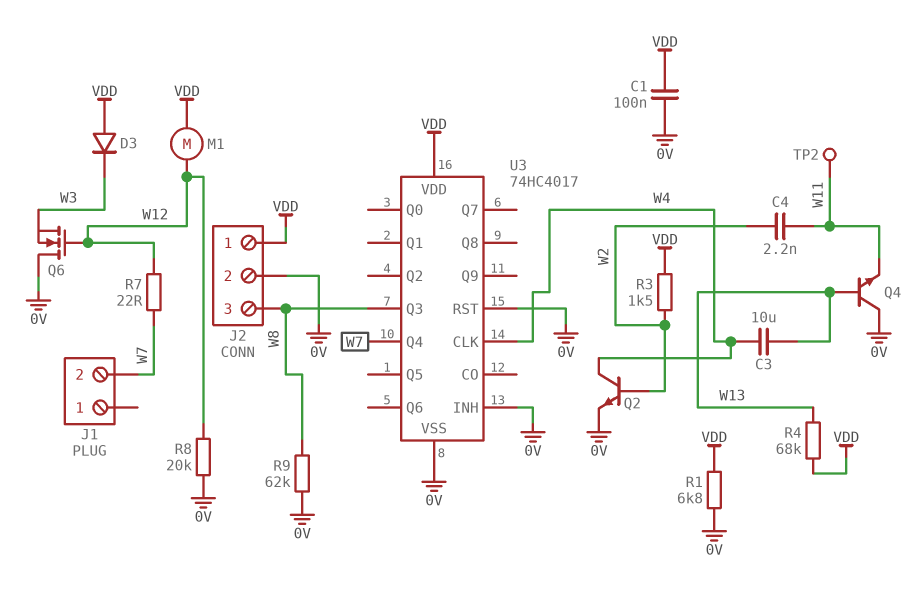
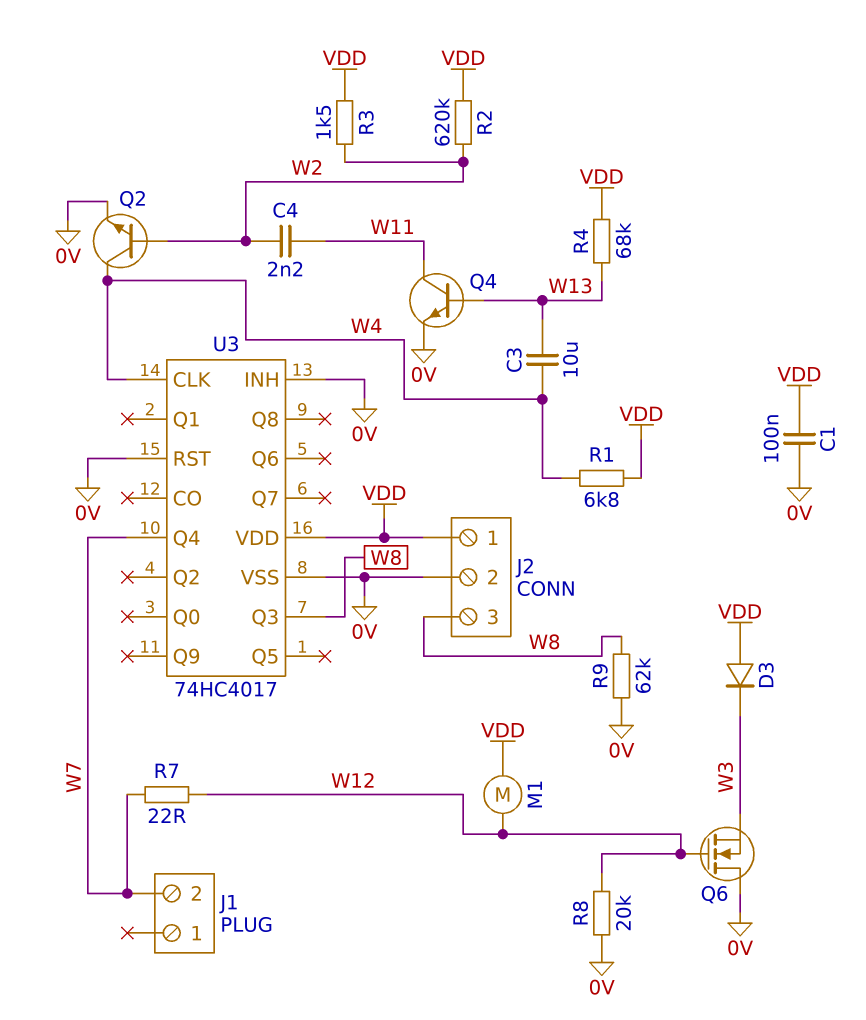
Q4: NPN (B W13, C 0V, E W11) -> NPN (B W13, C W11, E 0V)
R1: 6.8k (0V, VDD) -> 6.8k (VDD, W4)
R2: none -> 620k (VDD, W2)
TP2: test point (W11) -> none

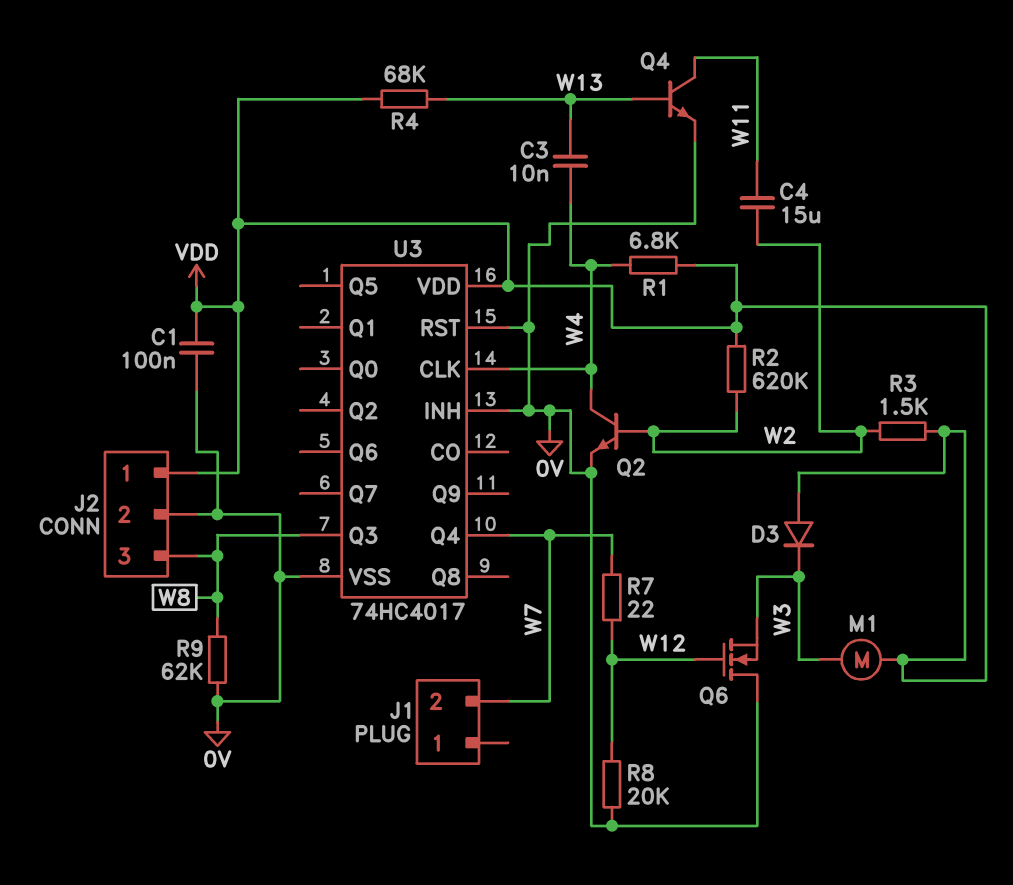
C3: 10uF (W4, W13) -> 10nF (W4, W13)
C4: 2.2nF (W2, W11) -> 15uF (W2, W11)
M1: motor (VDD, W12) -> motor (VDD, W3)

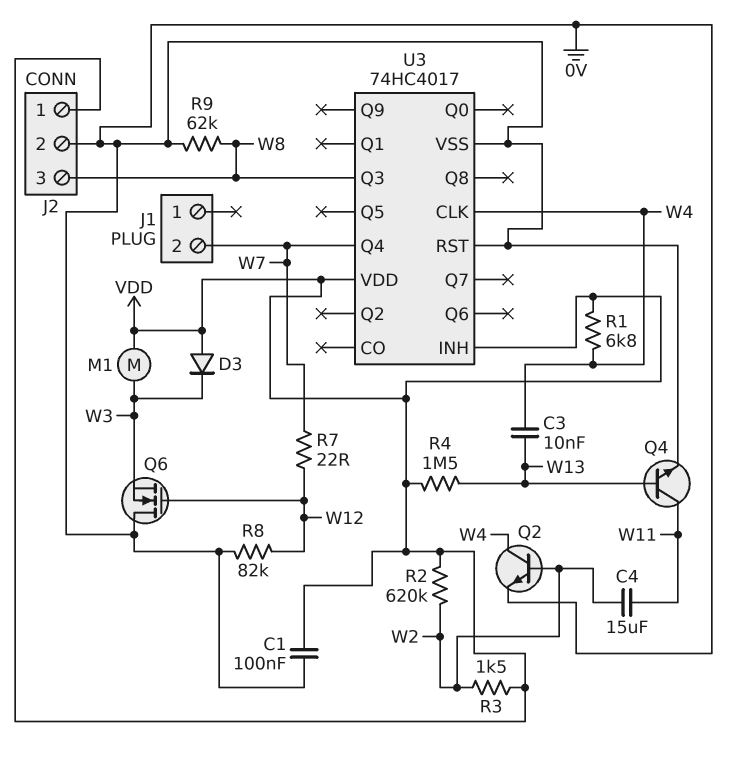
R4: 68k (VDD, W13) -> 1.5M (VDD, W13)
R8: 20k (0V, W12) -> 82k (0V, W12)
U3 pin INH: 0V -> VDD

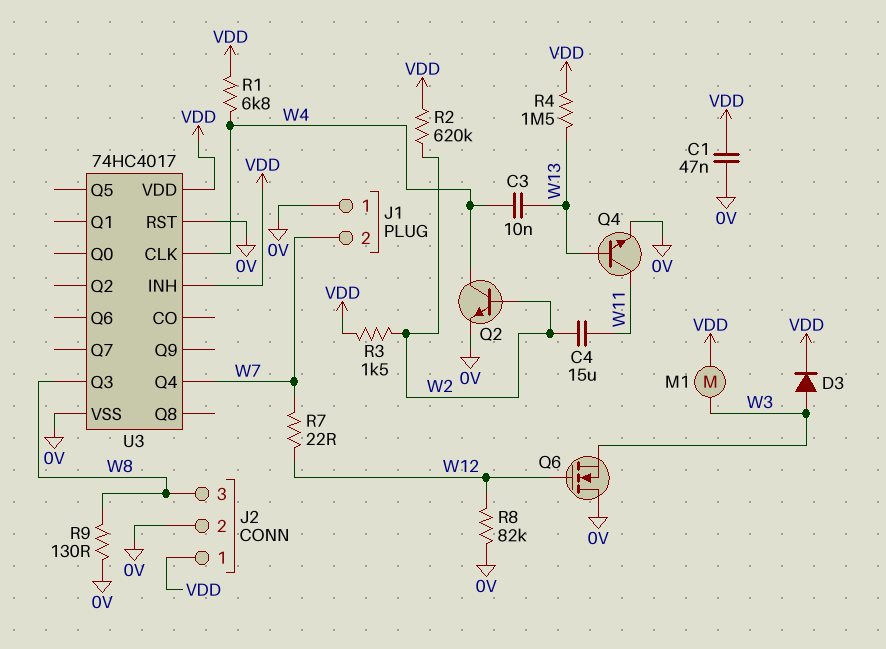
C1: 100nF (0V, VDD) -> 47nF (0V, VDD)
D3: diode (A VDD, K W3) -> diode (A W3, K VDD)
J1 pin 1: none -> 0V
R9: 62k (0V, W8) -> 130 (0V, W8)

